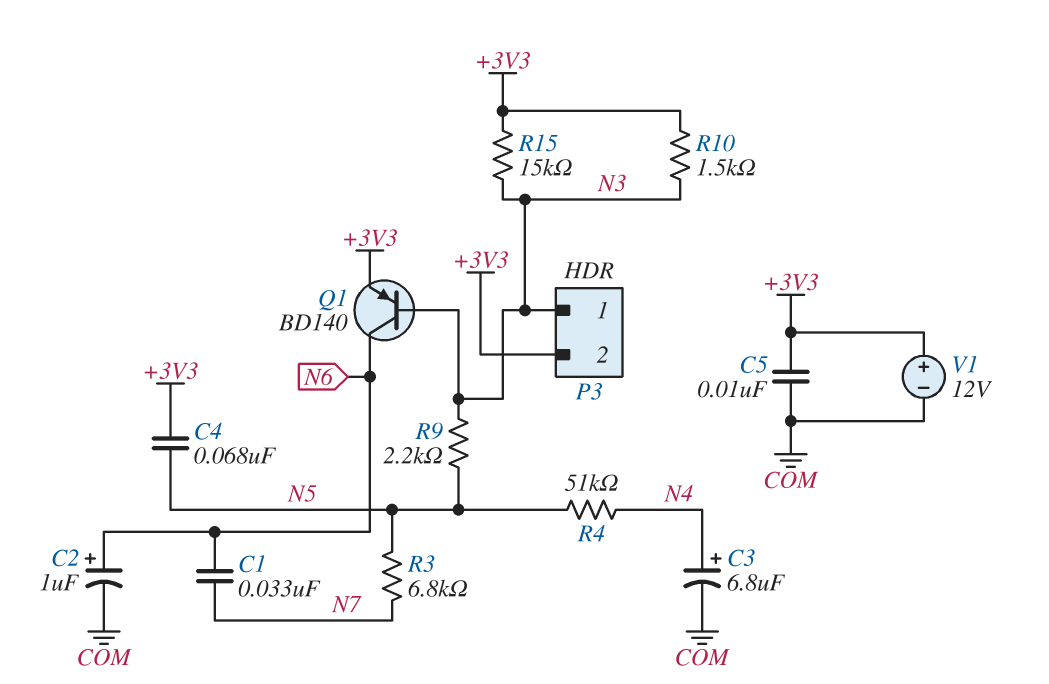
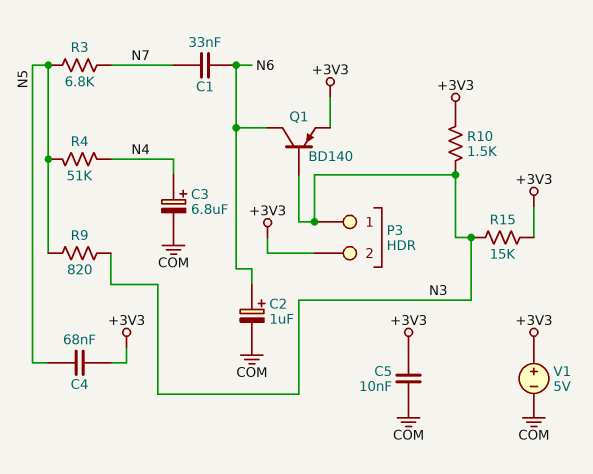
R9: 2.2k (N3, N5) -> 820 (N3, N5)
V1: 12V (plus +3V3, minus COM) -> 5V (plus +3V3, minus COM)

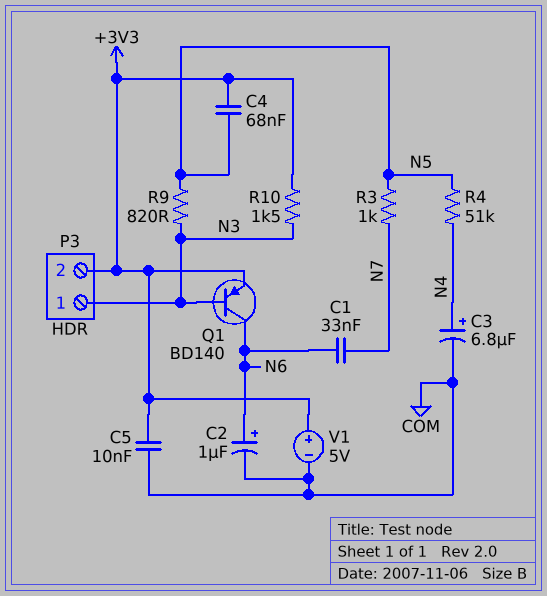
R3: 6.8k (N5, N7) -> 1k (N5, N7)
R15: 15k (+3V3, N3) -> none

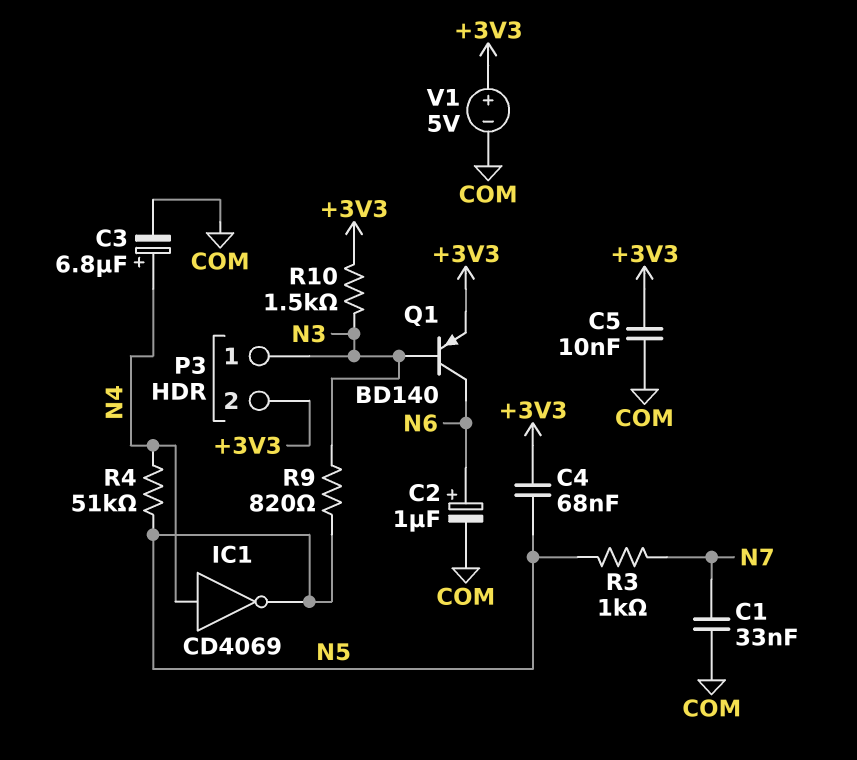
C1: 33nF (N6, N7) -> 33nF (COM, N7)
IC1: none -> NOT CD4069 (in N4, out N5)

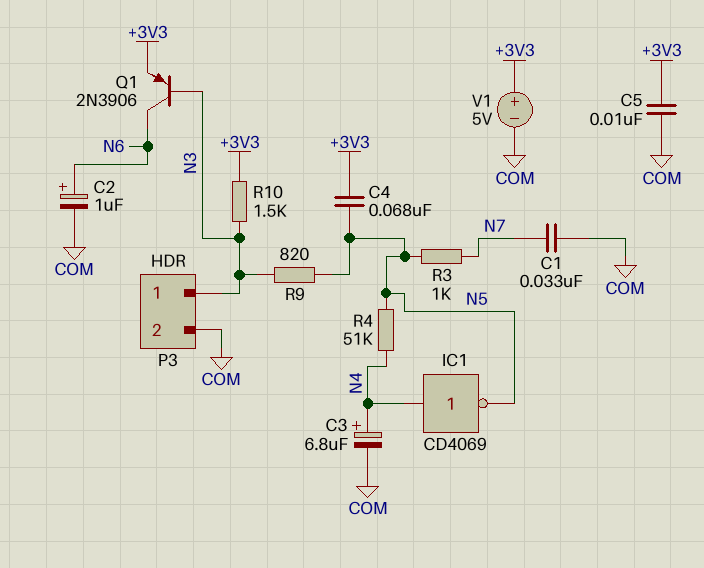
P3 pin 2: +3V3 -> COM
Q1: PNP BD140 (B N3, C N6, E +3V3) -> PNP 2N3906 (B N3, C N6, E +3V3)

